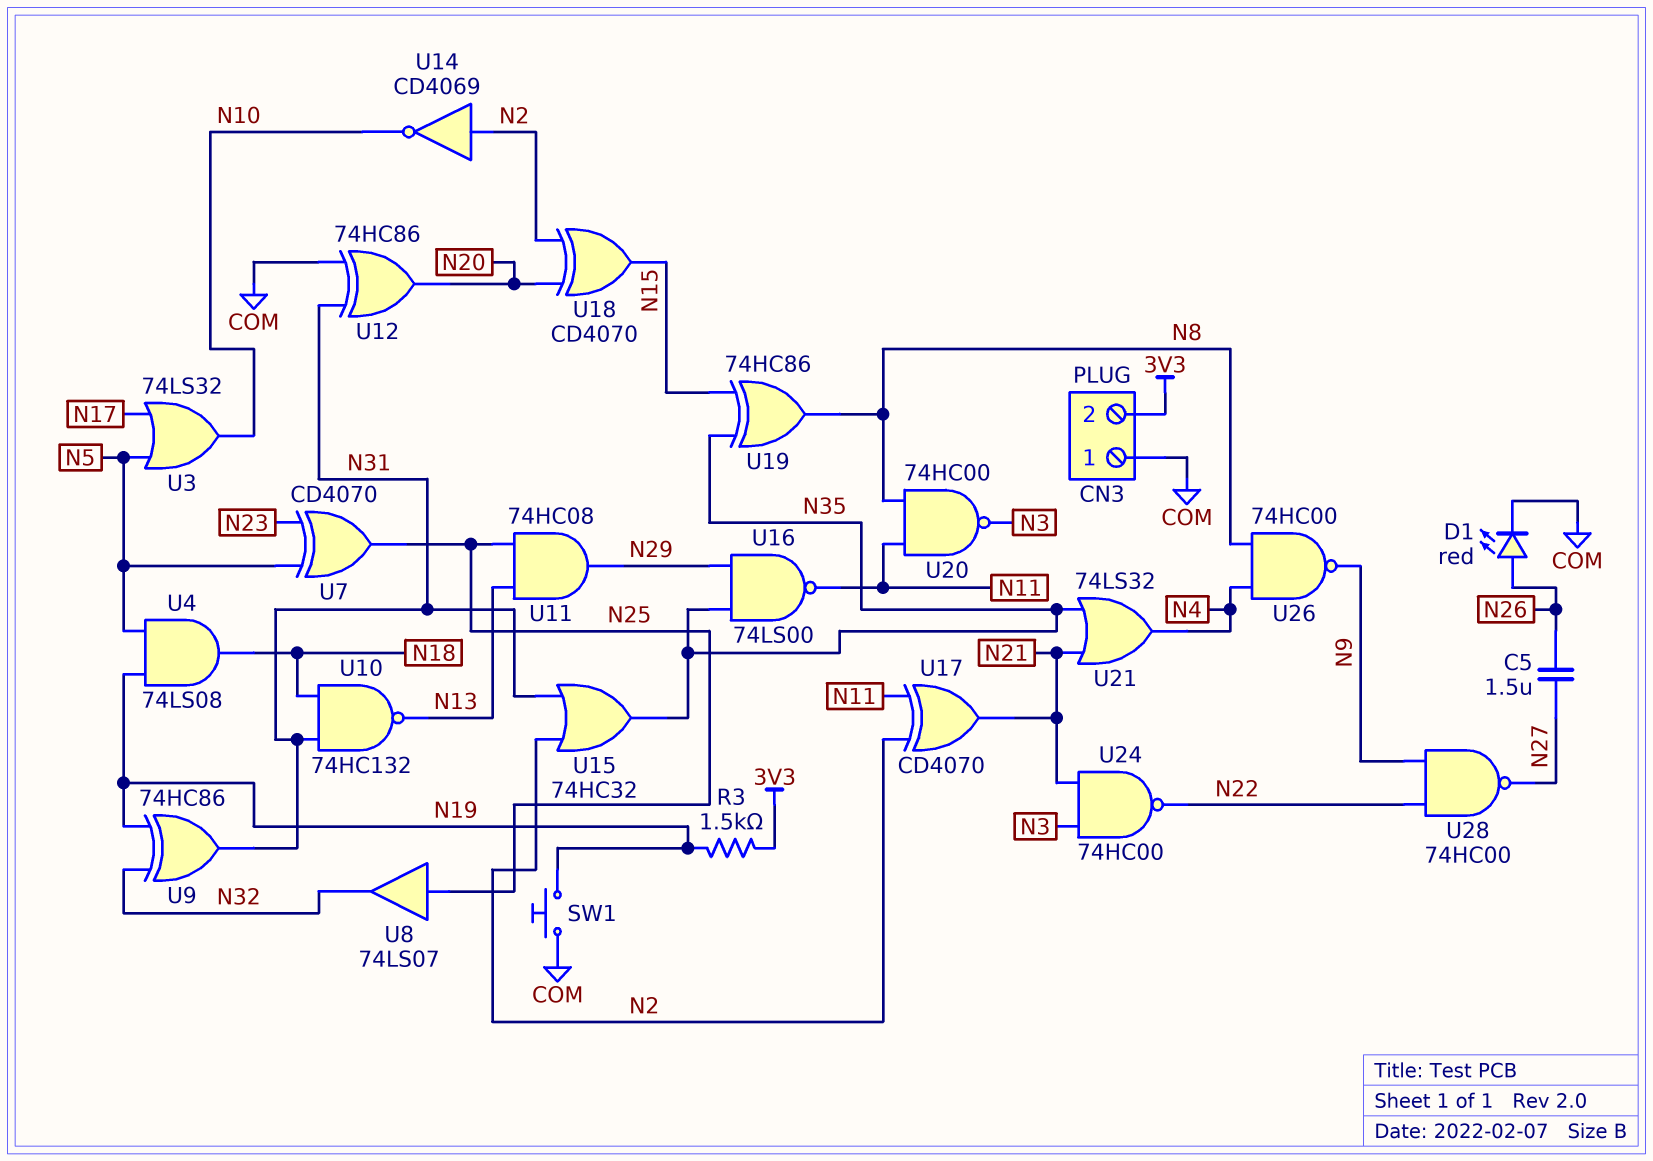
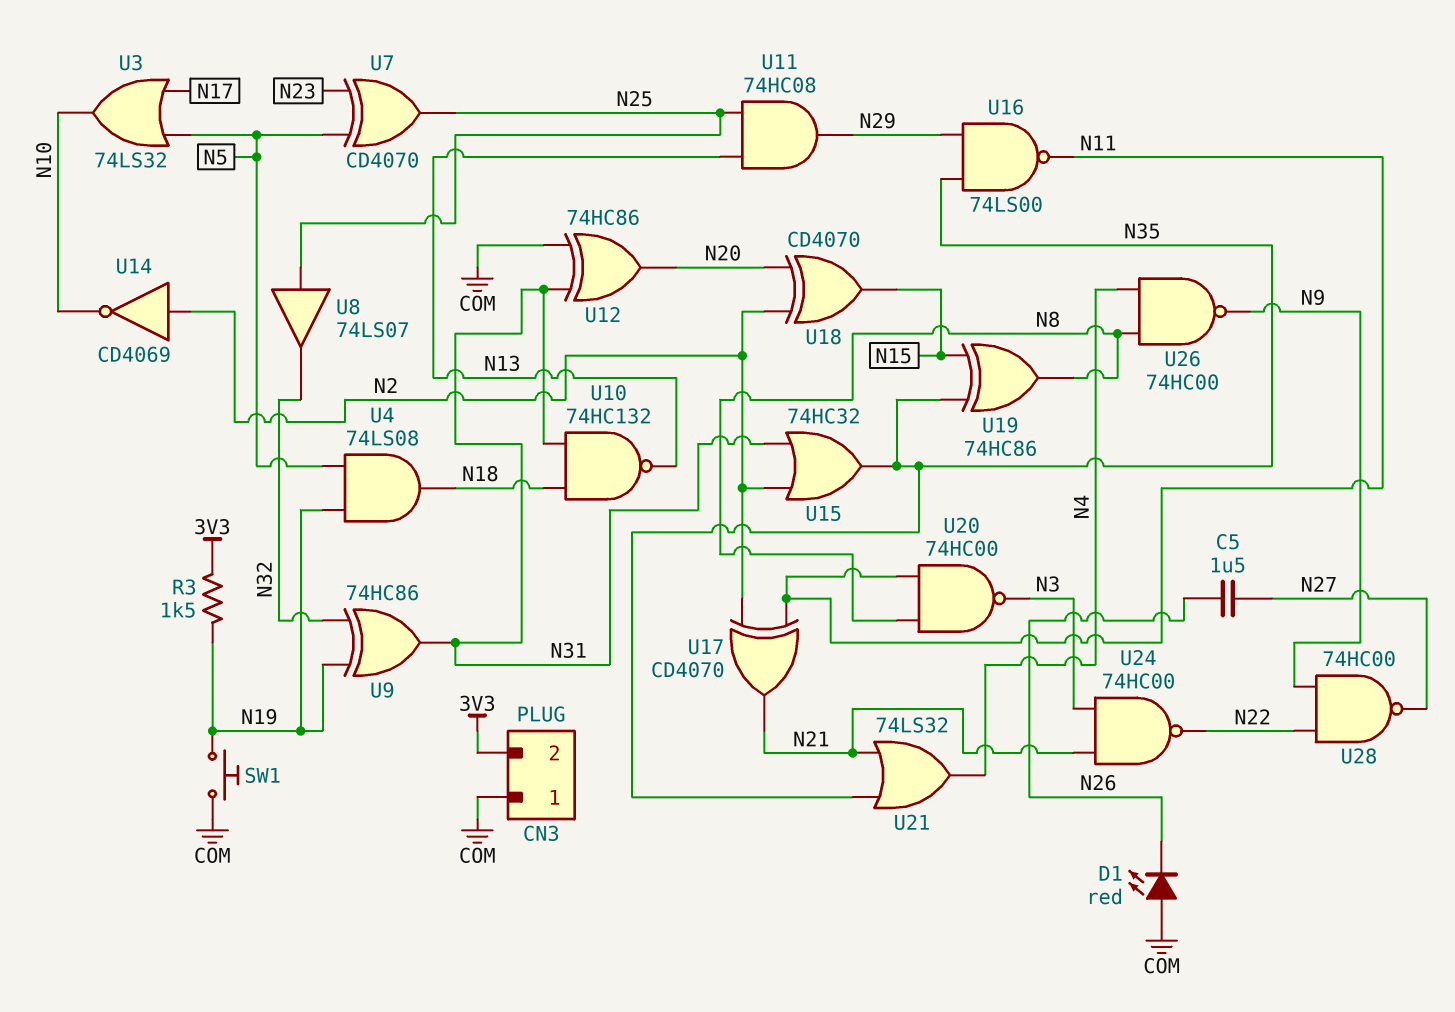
D1: LED red (A N26, K COM) -> LED red (A COM, K N26)

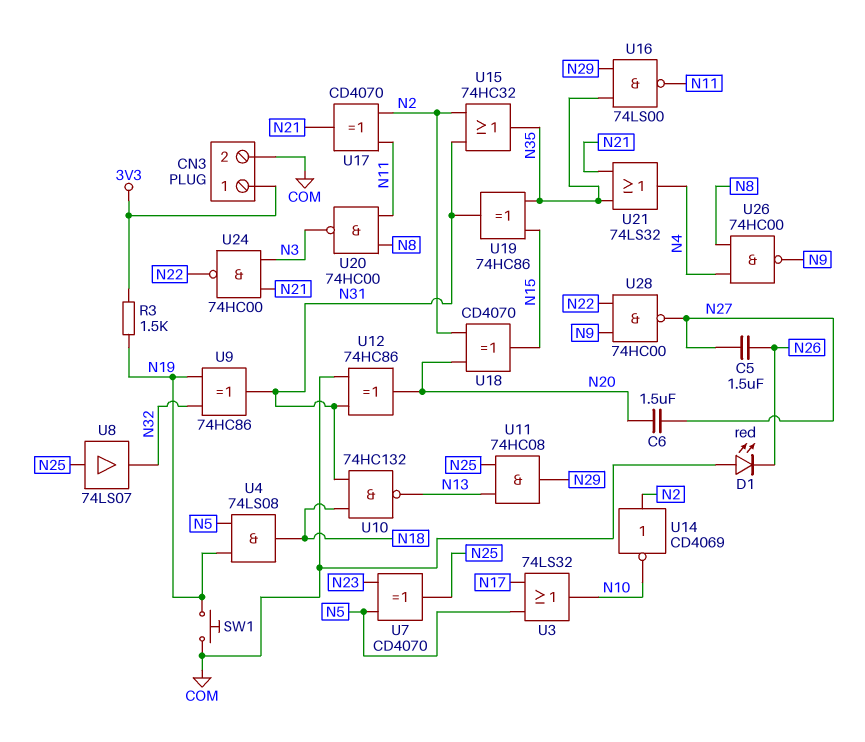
C6: none -> 1.5uF (N20, N27)
CN3 pin 1: COM -> 3V3
CN3 pin 2: 3V3 -> COM
U19: XOR 74HC86 (in N15, in N35, out N8) -> XOR 74HC86 (in N15, in N35, out N31)

